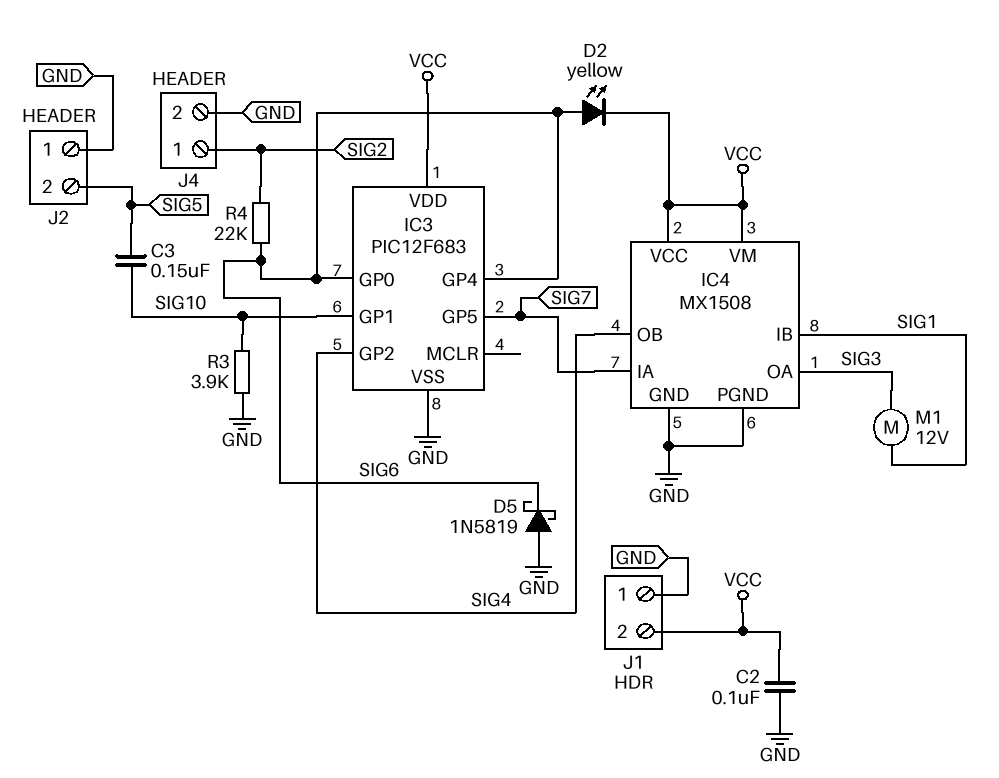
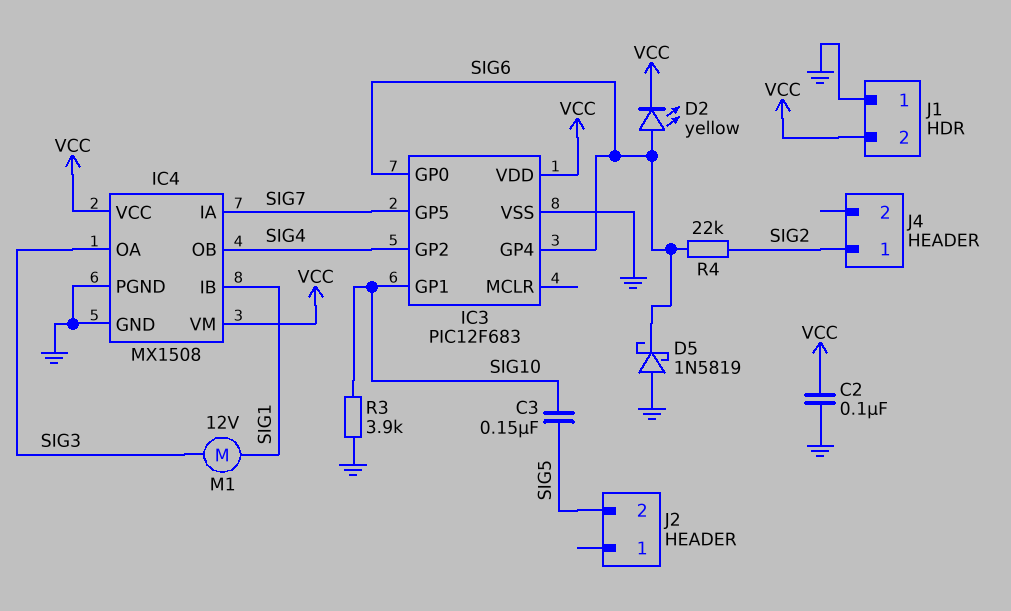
J2 pin 1: GND -> none
J4 pin 2: GND -> none

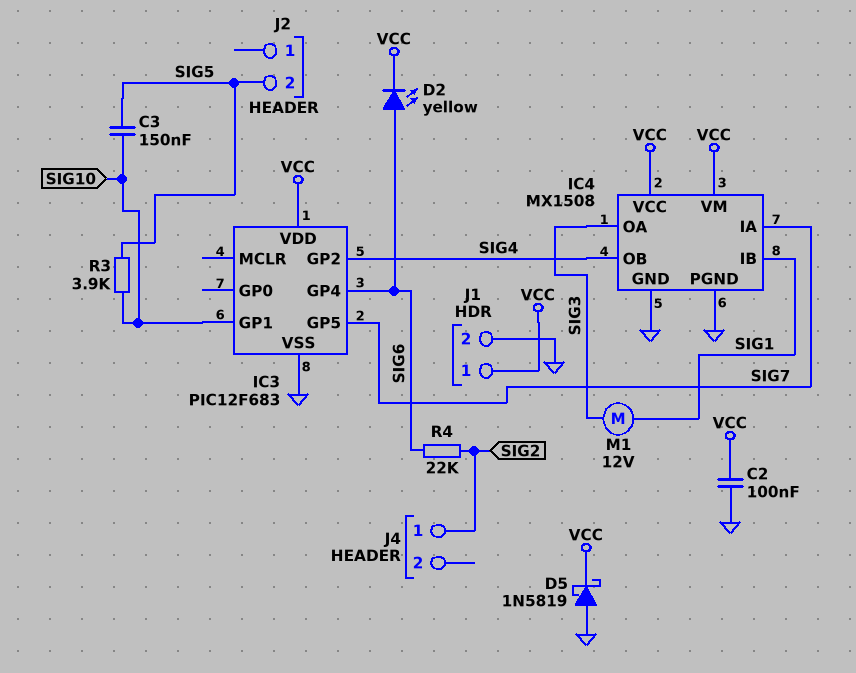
D5: schottky 1N5819 (A GND, K SIG6) -> schottky 1N5819 (A GND, K VCC)
IC3 pin GP0: SIG6 -> none
J1 pin 1: GND -> VCC
J1 pin 2: VCC -> GND
R3: 3.9k (GND, SIG10) -> 3.9k (SIG5, SIG10)

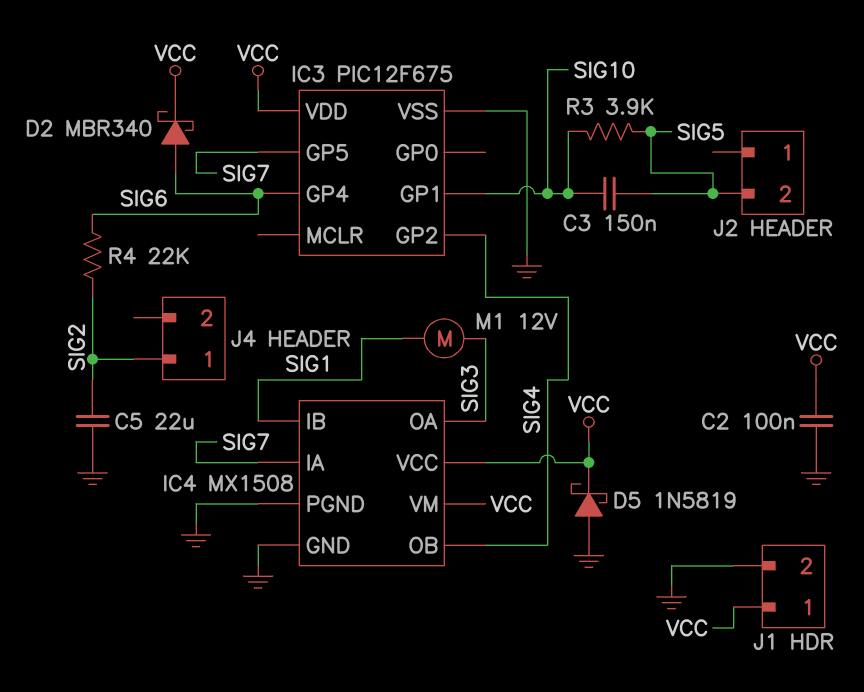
C5: none -> 22uF (GND, SIG2)
D2: LED yellow (A SIG6, K VCC) -> schottky MBR340 (A SIG6, K VCC)
IC3: PIC12F683 -> PIC12F675

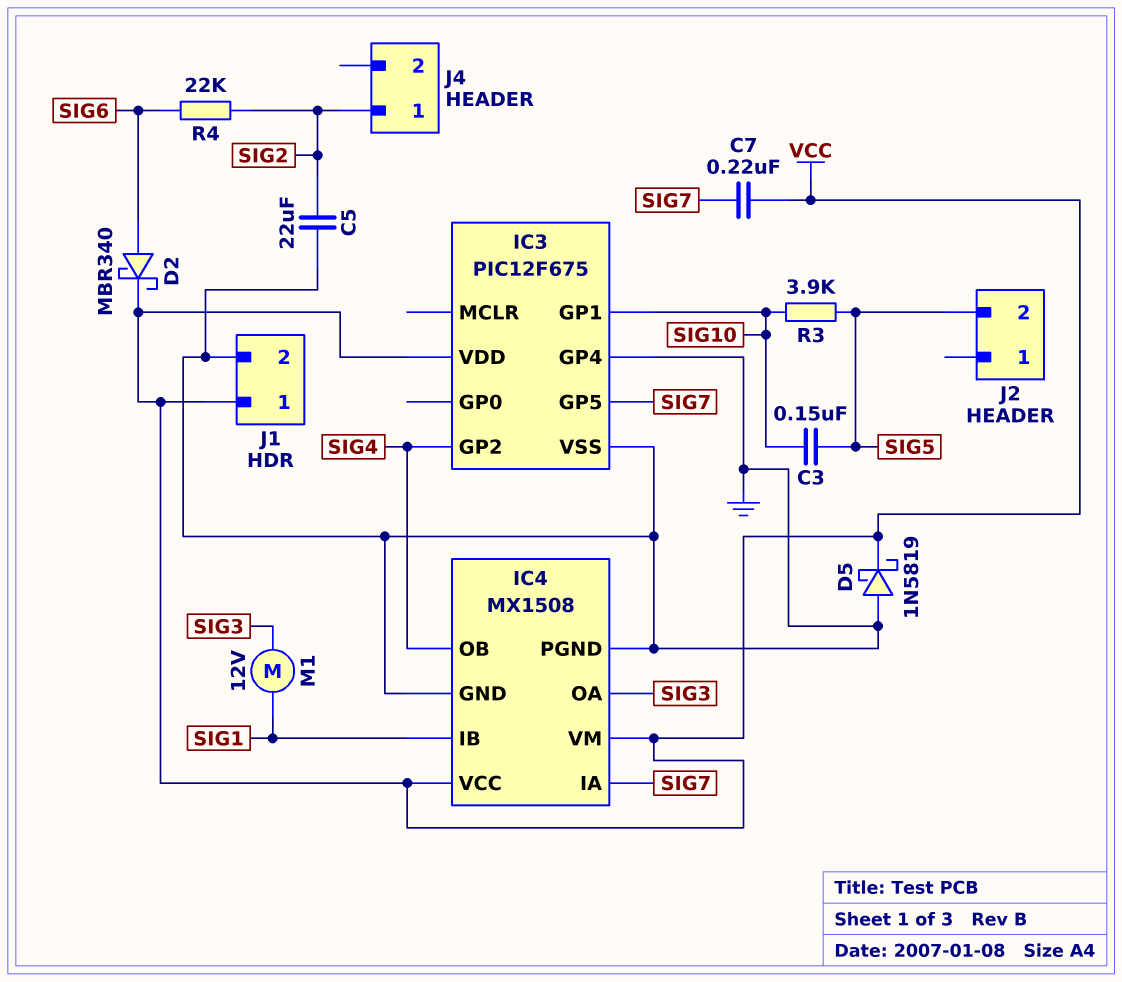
C2: 100nF (GND, VCC) -> none
C7: none -> 220nF (SIG7, VCC)
IC3 pin GP4: SIG6 -> GND

